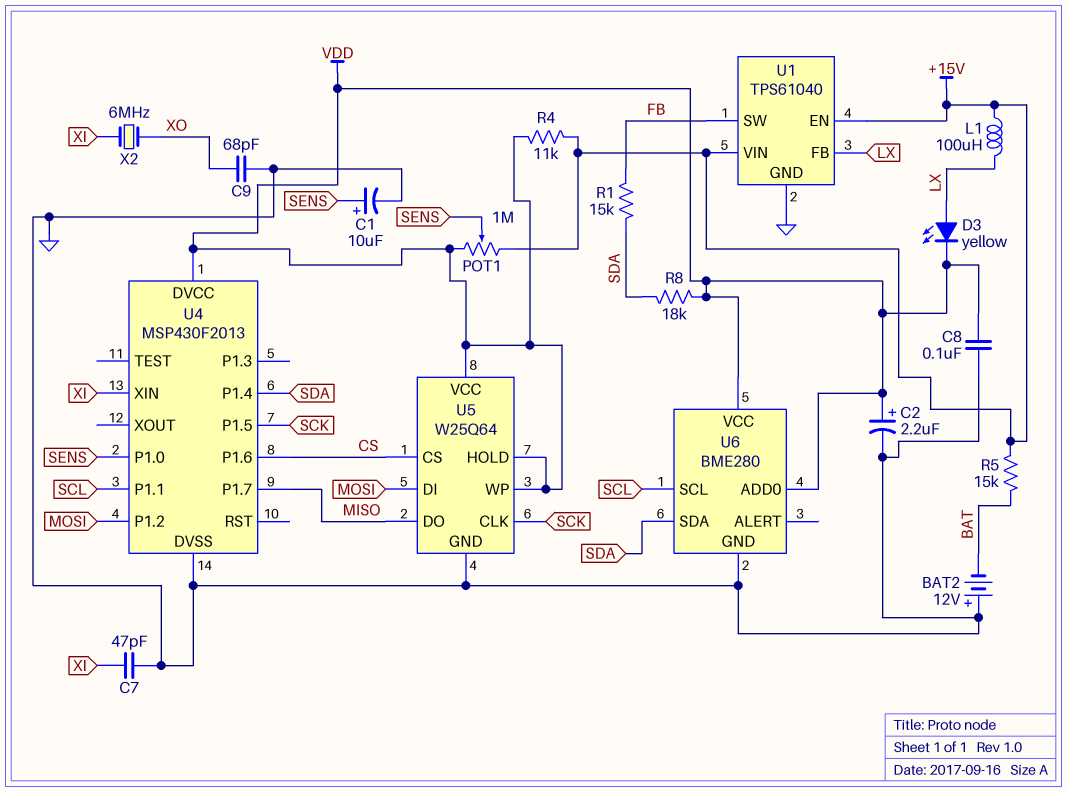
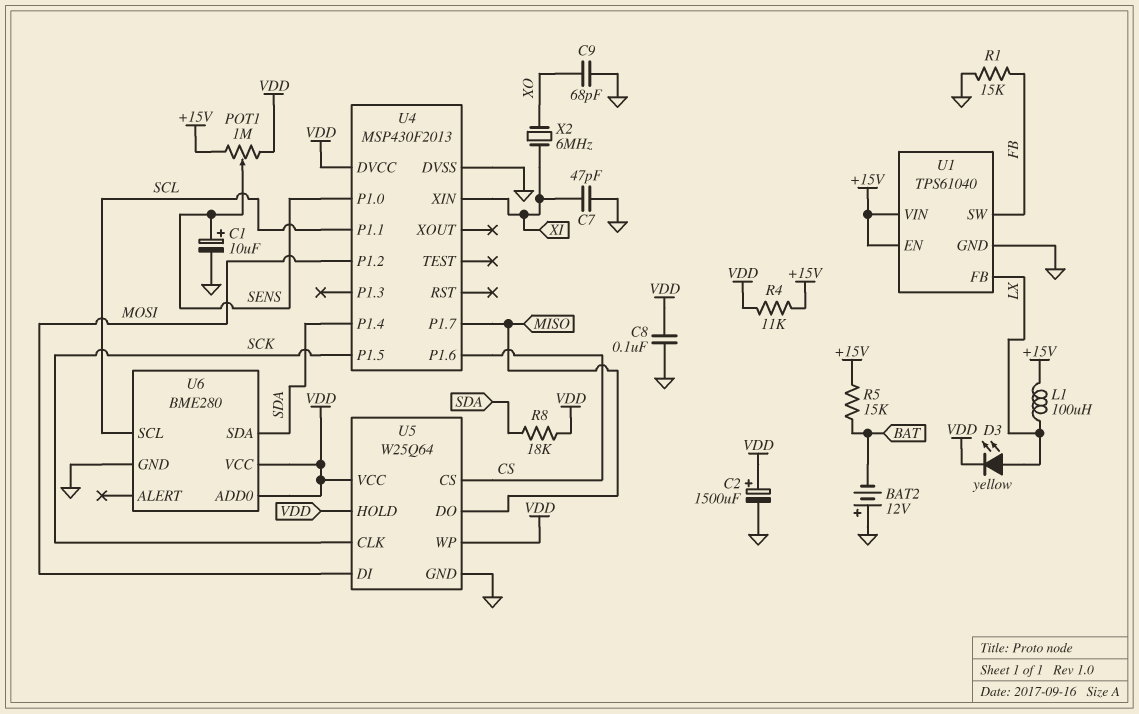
C2: 2.2uF (plus VDD, minus GND) -> 1500uF (plus VDD, minus GND)
R1: 15k (FB, SDA) -> 15k (FB, GND)

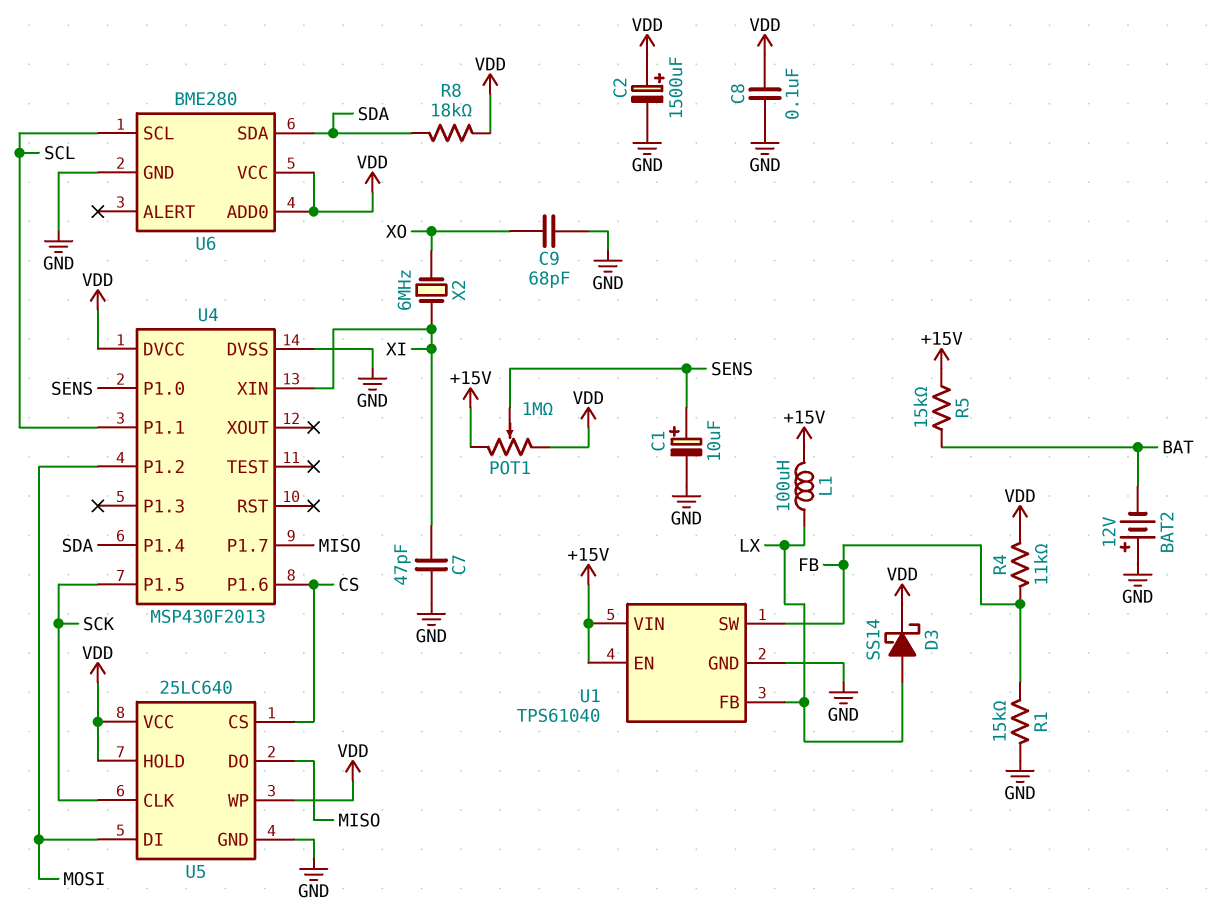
D3: LED yellow (A LX, K VDD) -> schottky SS14 (A LX, K VDD)
R4: 11k (+15V, VDD) -> 11k (FB, VDD)
U5: W25Q64 -> 25LC640

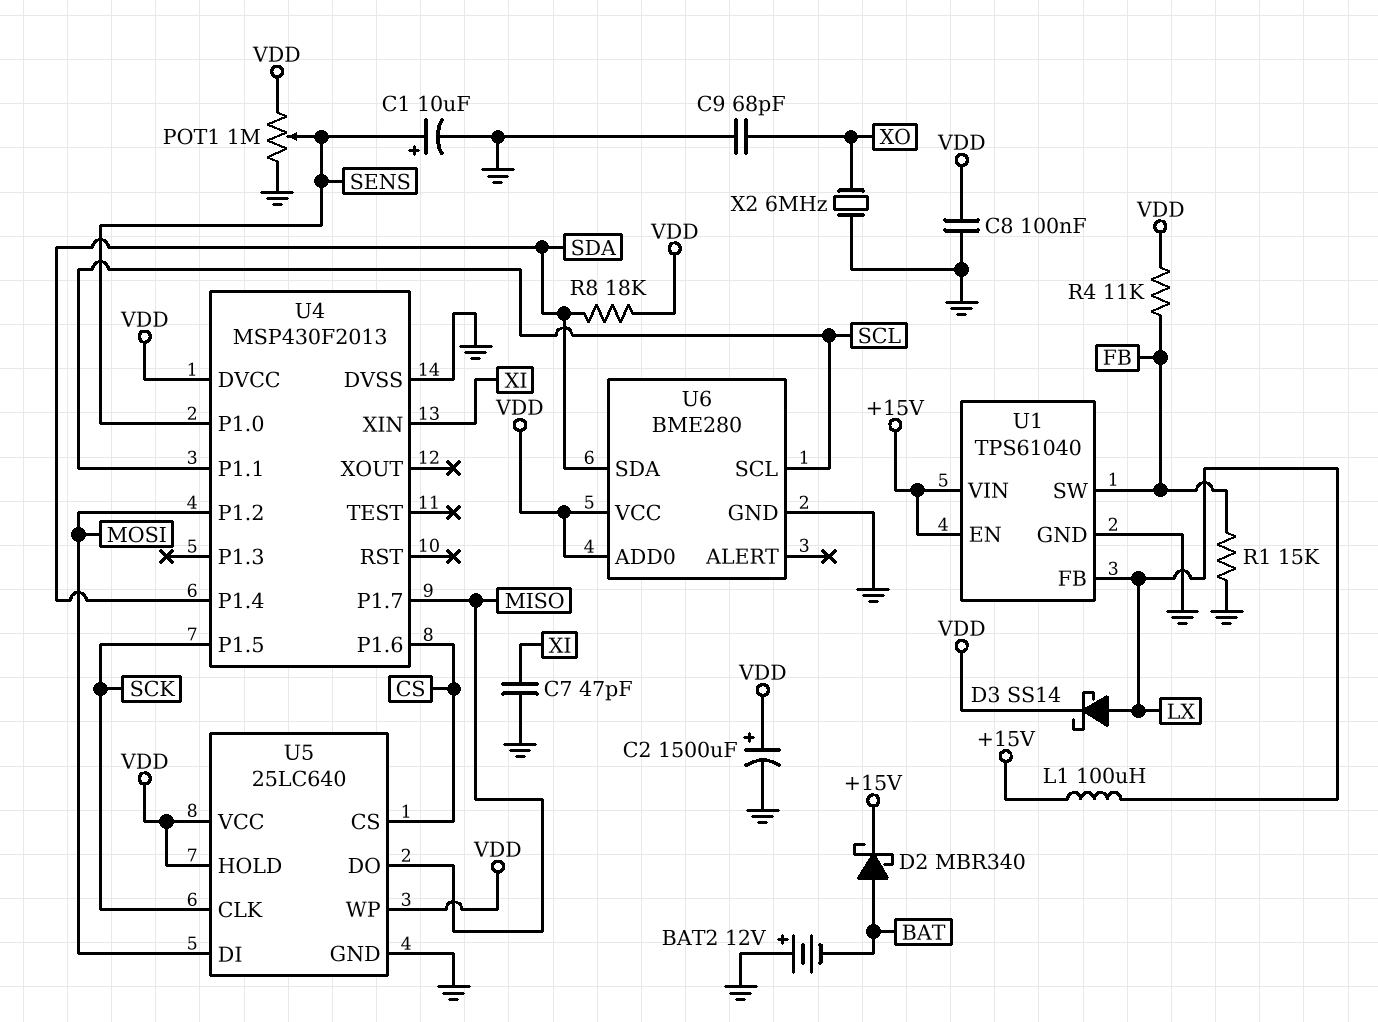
D2: none -> schottky MBR340 (A BAT, K +15V)
POT1: 1M (+15V, VDD, wiper SENS) -> 1M (GND, VDD, wiper SENS)
R5: 15k (+15V, BAT) -> none
X2: 6MHz (XI, XO) -> 6MHz (GND, XO)

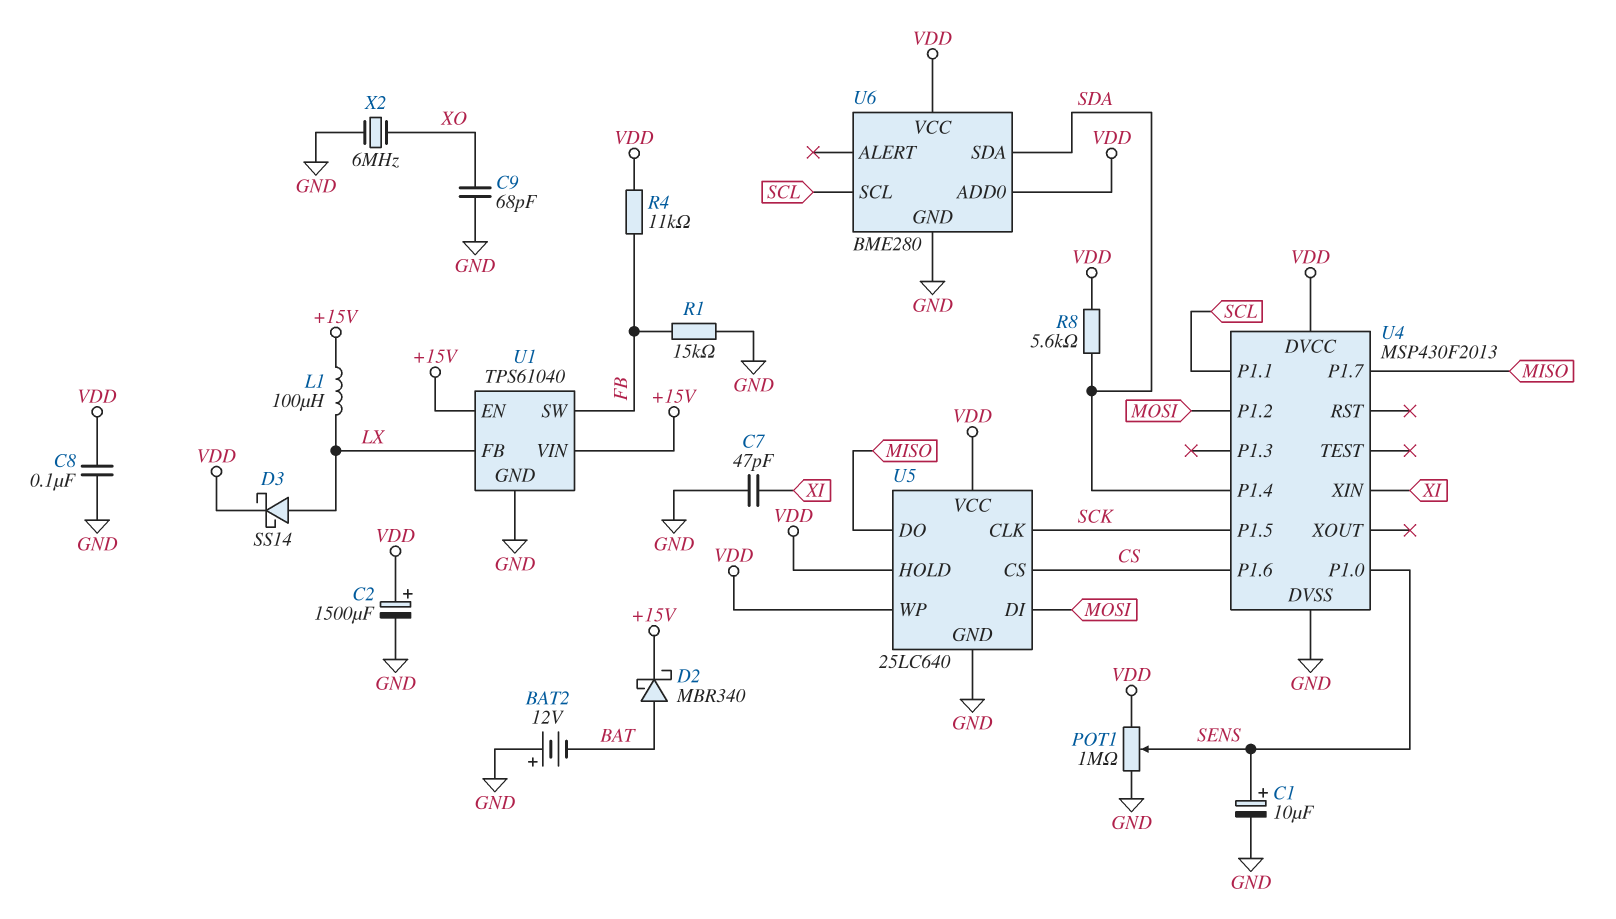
R8: 18k (SDA, VDD) -> 5.6k (SDA, VDD)

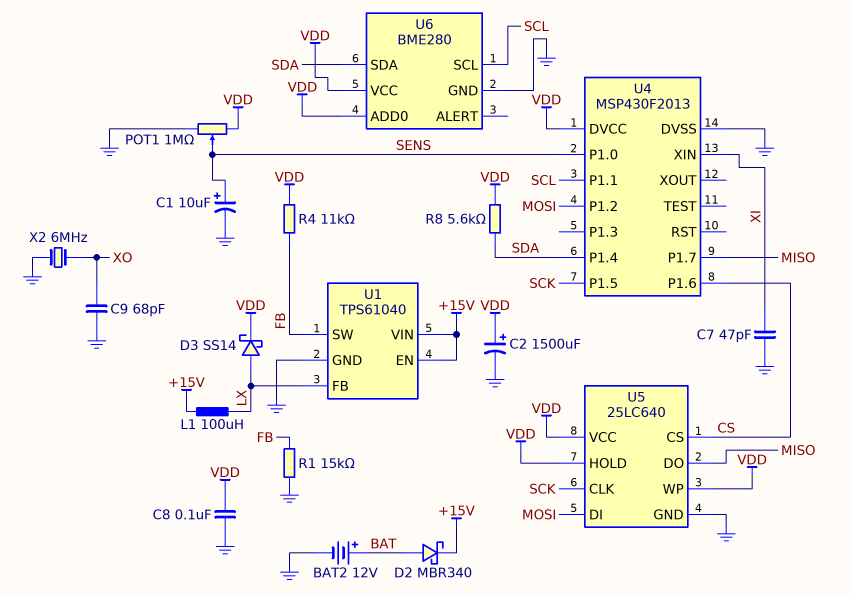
BAT2: 12V (plus GND, minus BAT) -> 12V (plus BAT, minus GND)

